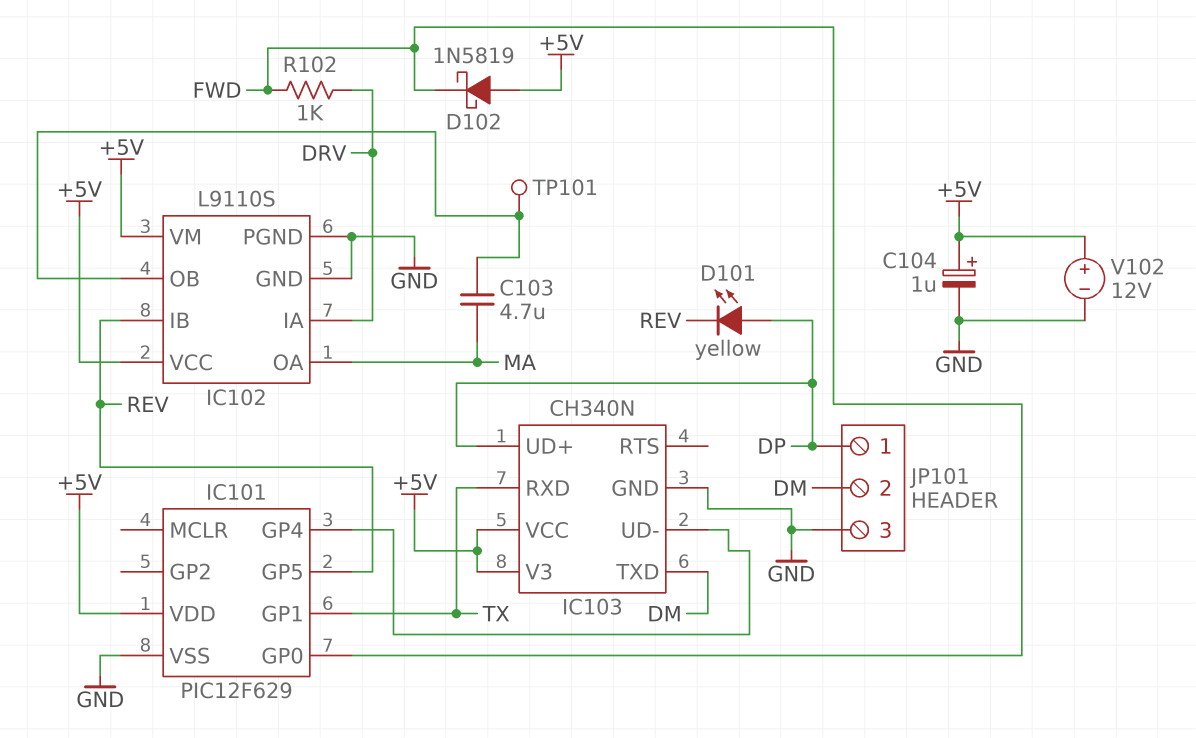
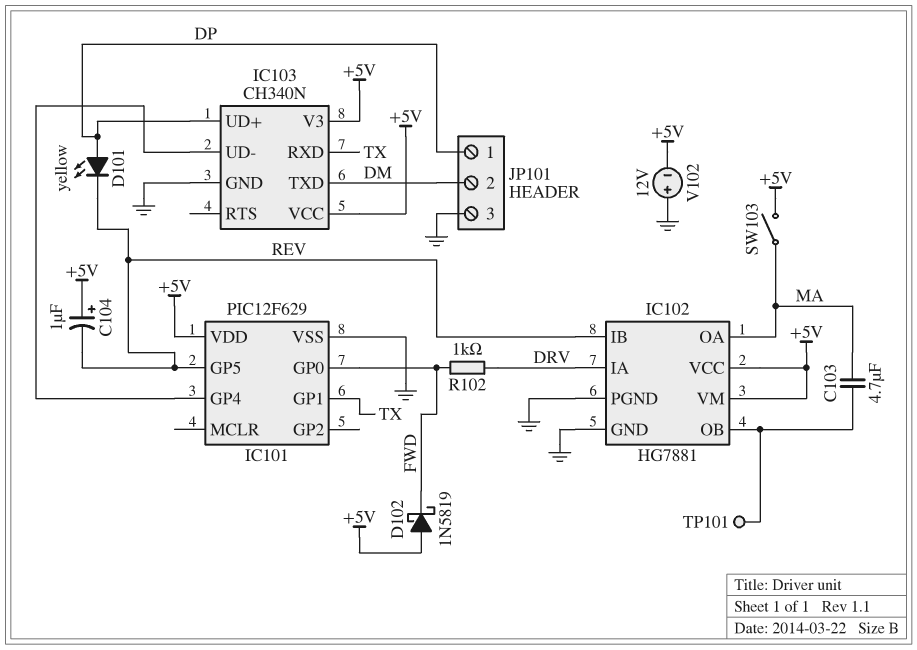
C104: 1uF (plus +5V, minus GND) -> 1uF (plus +5V, minus REV)
IC102: L9110S -> HG7881
SW103: none -> switch (+5V, MA)
V102: 12V (plus +5V, minus GND) -> 12V (plus GND, minus +5V)

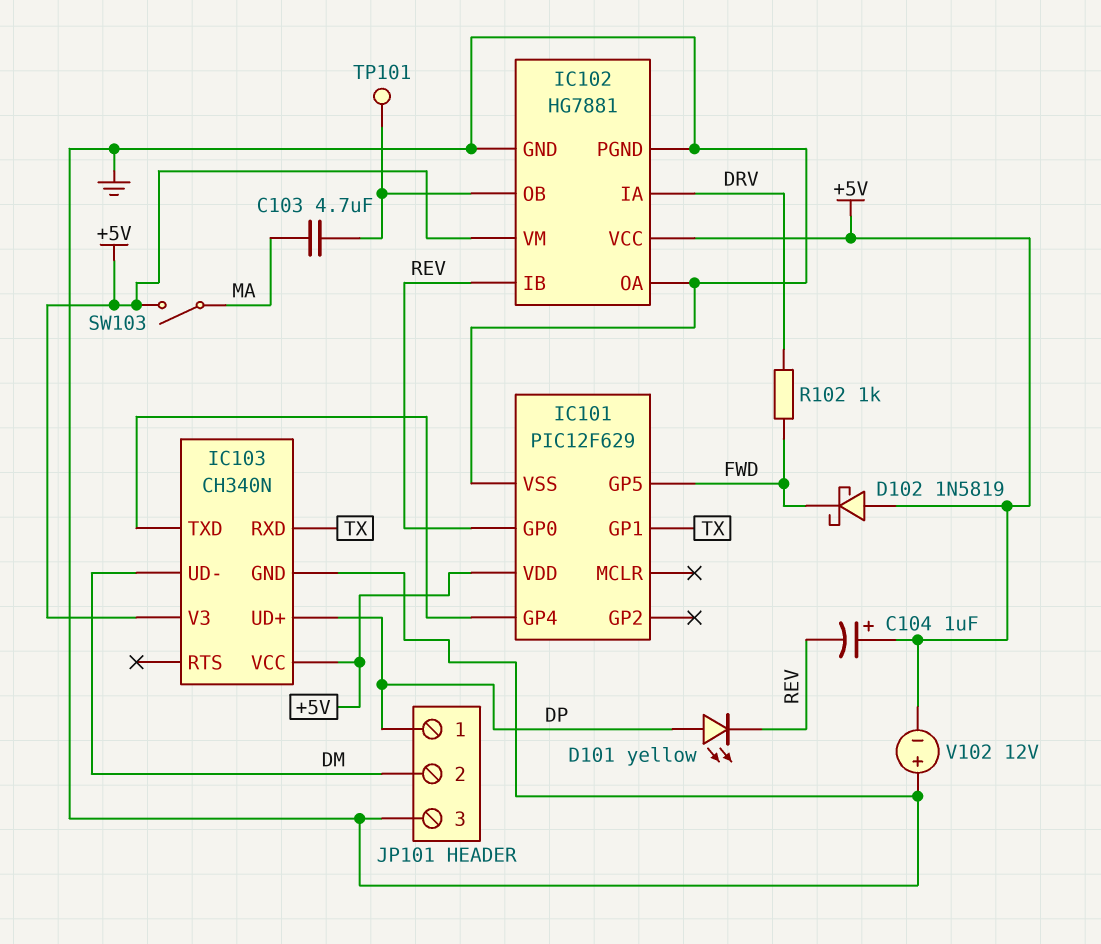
IC101 pin GP0: FWD -> REV
IC101 pin GP5: REV -> FWD
IC102 pin OA: MA -> GND
IC103 pin TXD: DM -> IC101/GP4
IC103 pin UD-: IC101/GP4 -> DM

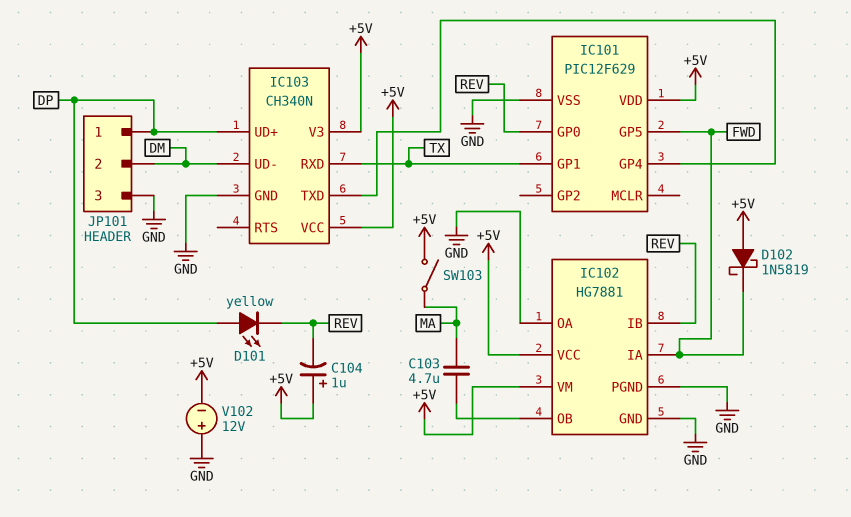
IC102 pin IA: DRV -> FWD
R102: 1k (DRV, FWD) -> none
TP101: test point (IC102/OB) -> none

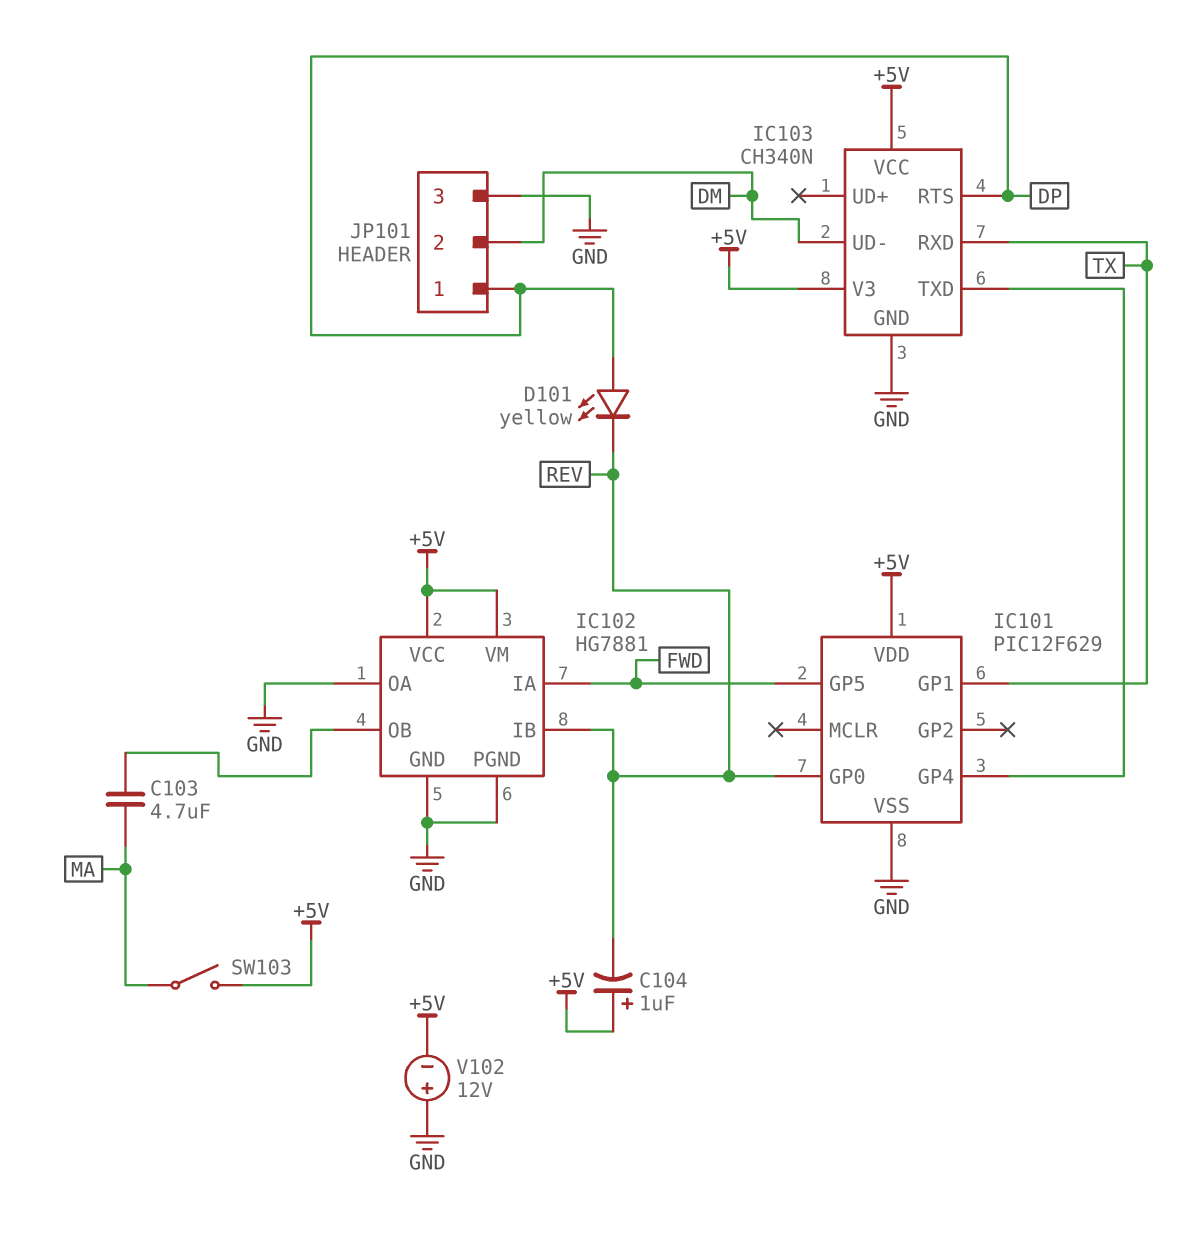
D102: schottky 1N5819 (A +5V, K FWD) -> none
IC103 pin RTS: none -> DP
IC103 pin UD+: DP -> none

